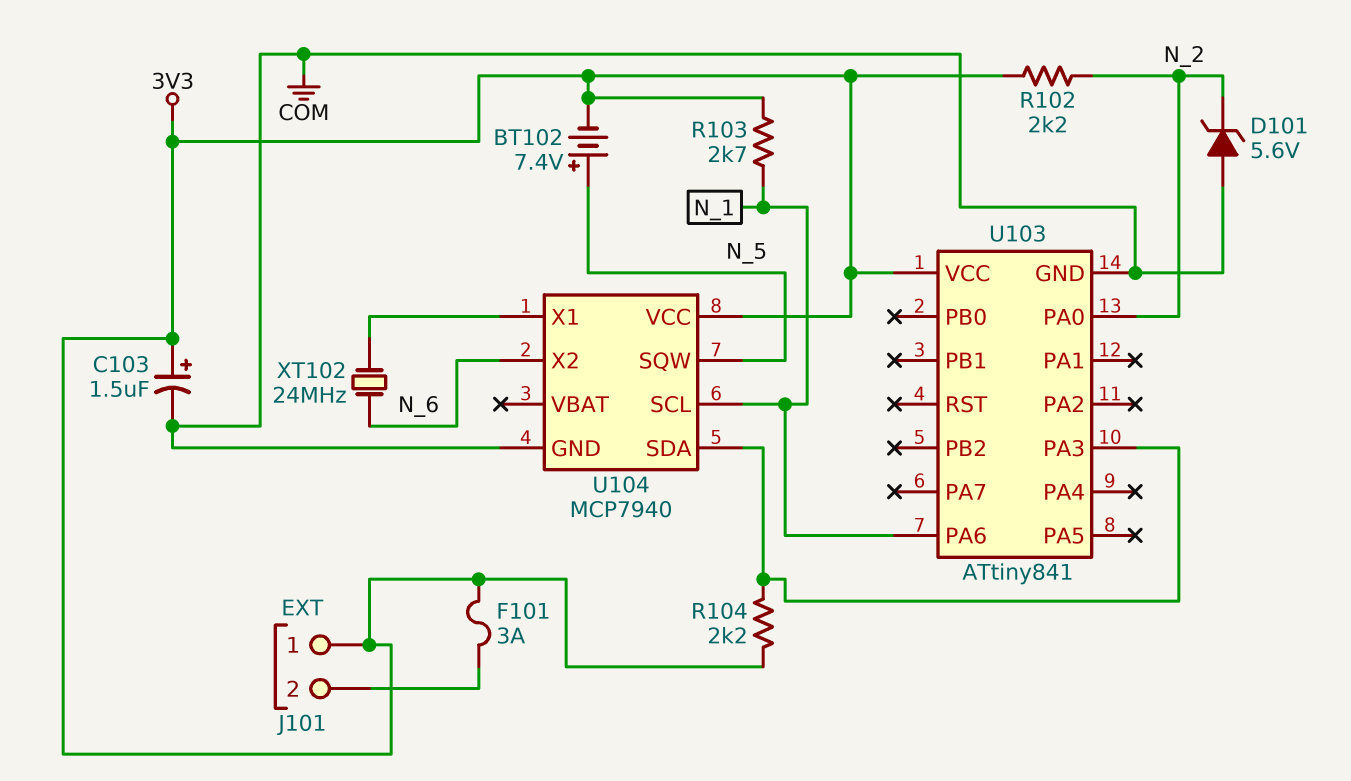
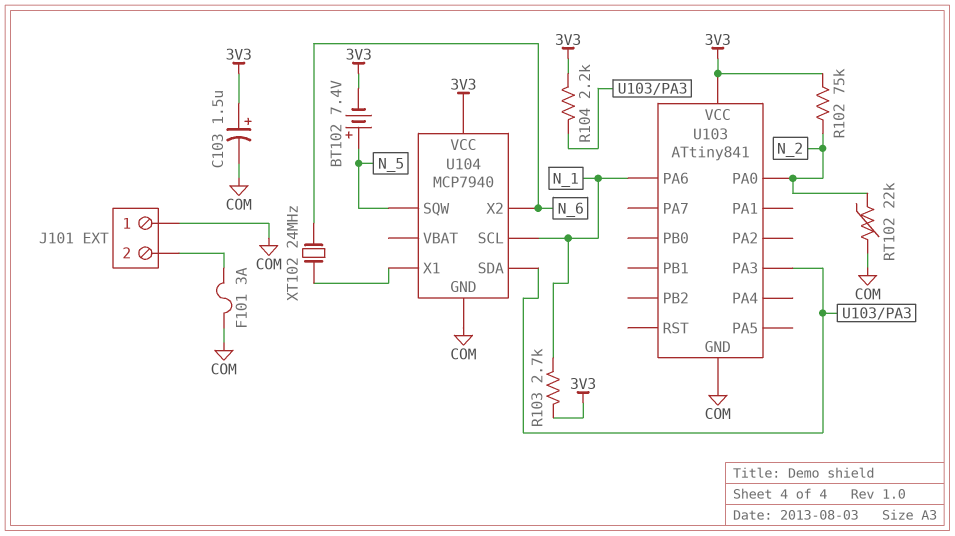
D101: zener 5.6V (A COM, K N_2) -> none
F101: 3A (3V3, J101/2) -> 3A (COM, J101/2)
J101 pin 1: 3V3 -> COM
R102: 2.2k (3V3, N_2) -> 75k (3V3, N_2)
RT102: none -> 22k (COM, N_2)

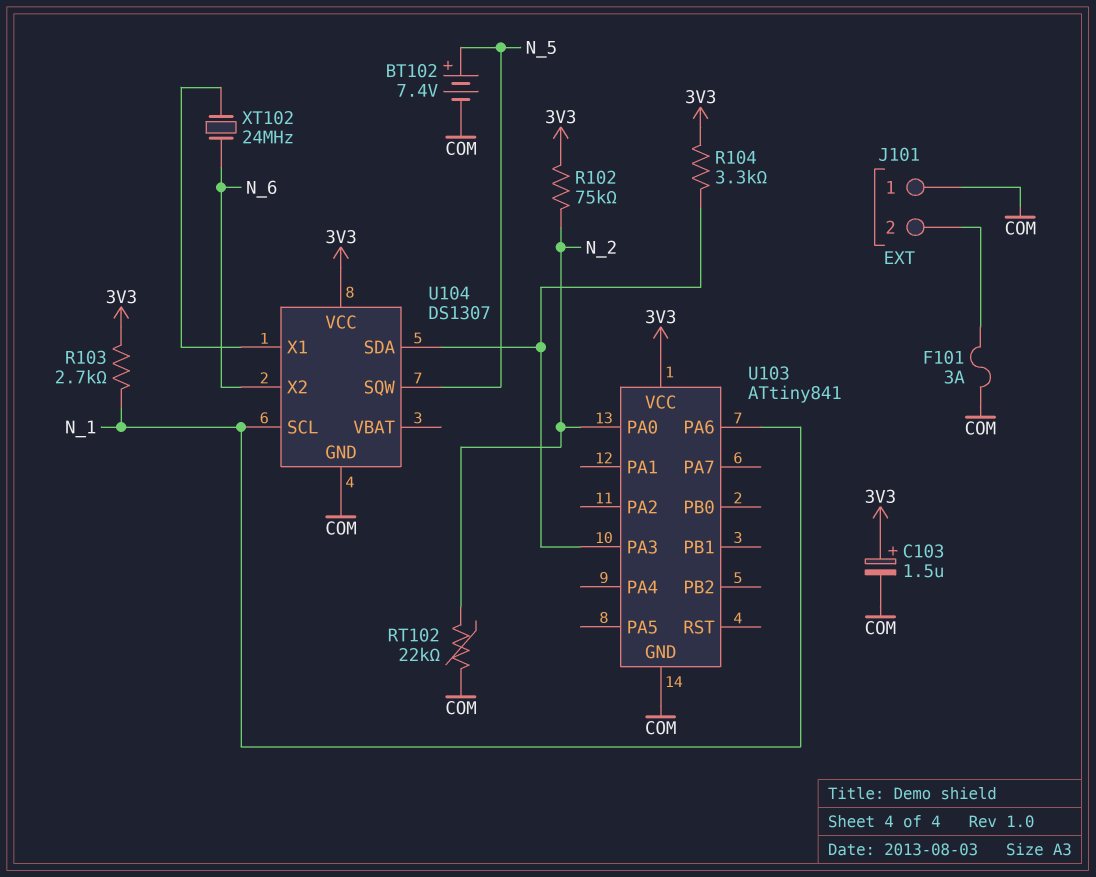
BT102: 7.4V (plus N_5, minus 3V3) -> 7.4V (plus N_5, minus COM)
R104: 2.2k (3V3, U103/PA3) -> 3.3k (3V3, U103/PA3)
U104: MCP7940 -> DS1307

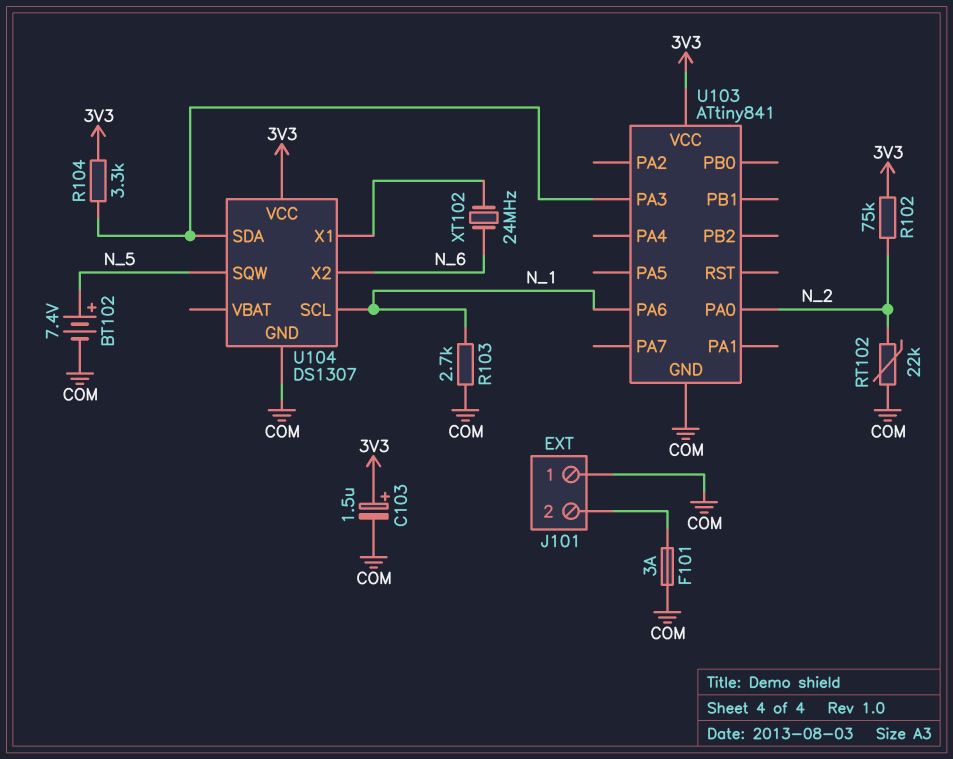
R103: 2.7k (3V3, N_1) -> 2.7k (COM, N_1)

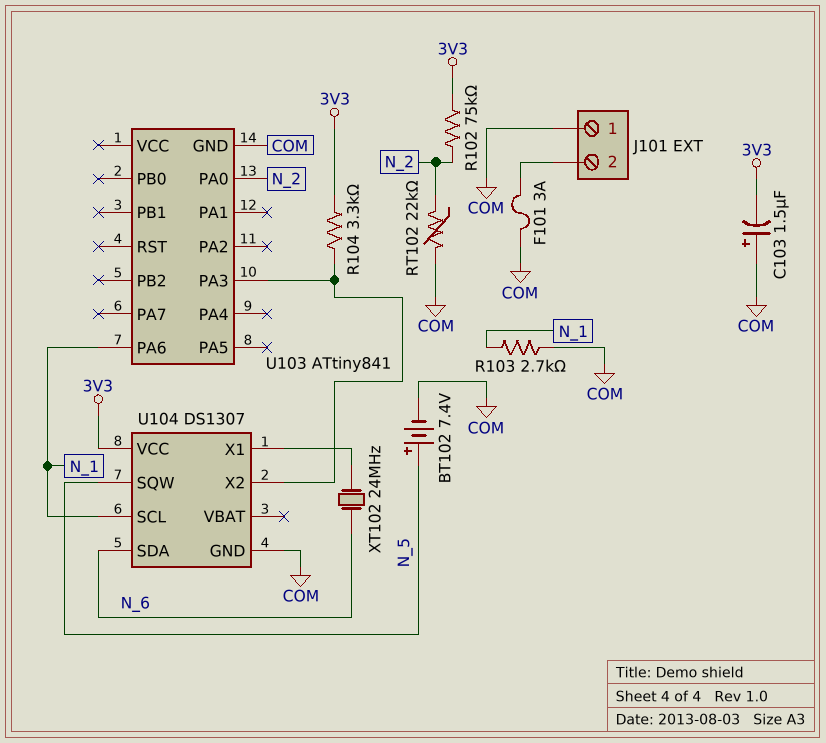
C103: 1.5uF (plus 3V3, minus COM) -> 1.5uF (plus COM, minus 3V3)
U103 pin VCC: 3V3 -> none
U104 pin SDA: U103/PA3 -> N_6
U104 pin X2: N_6 -> U103/PA3

